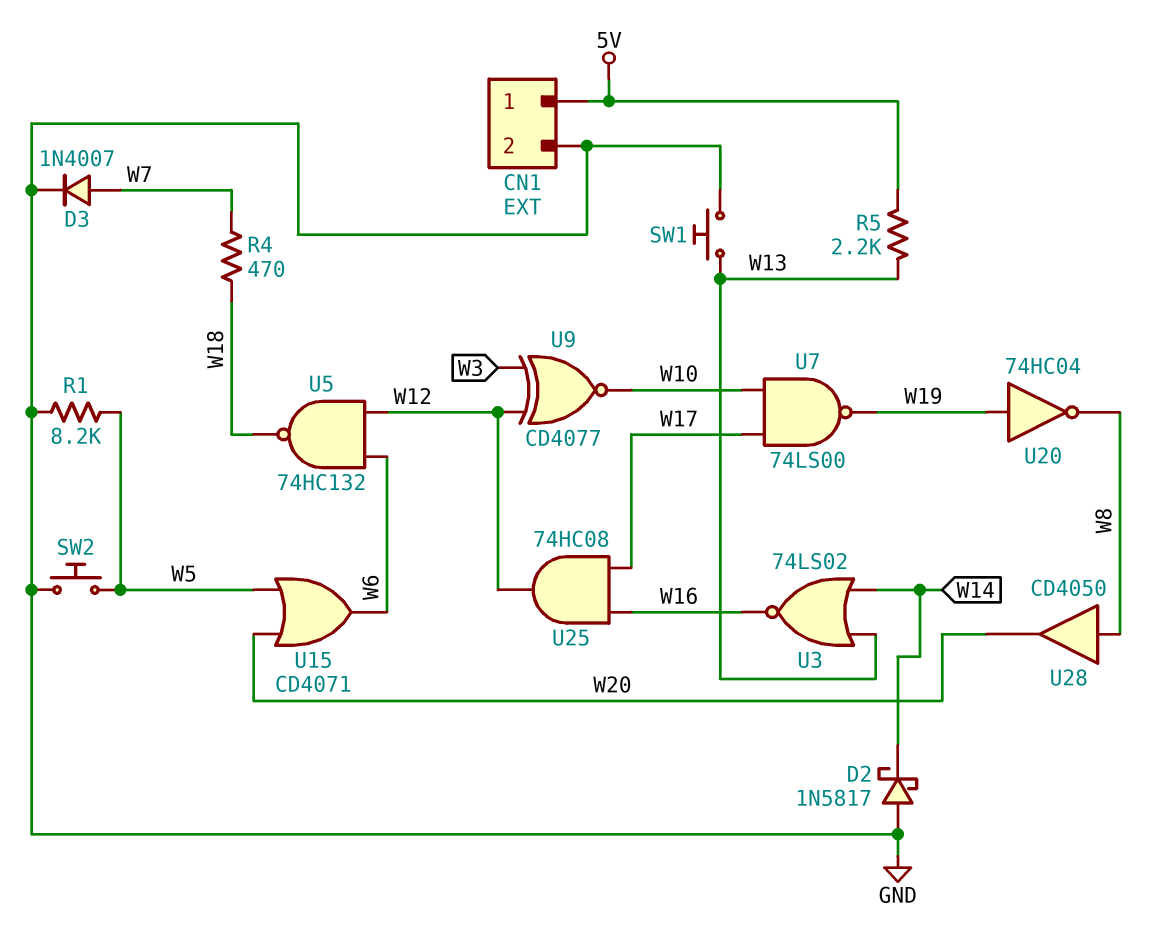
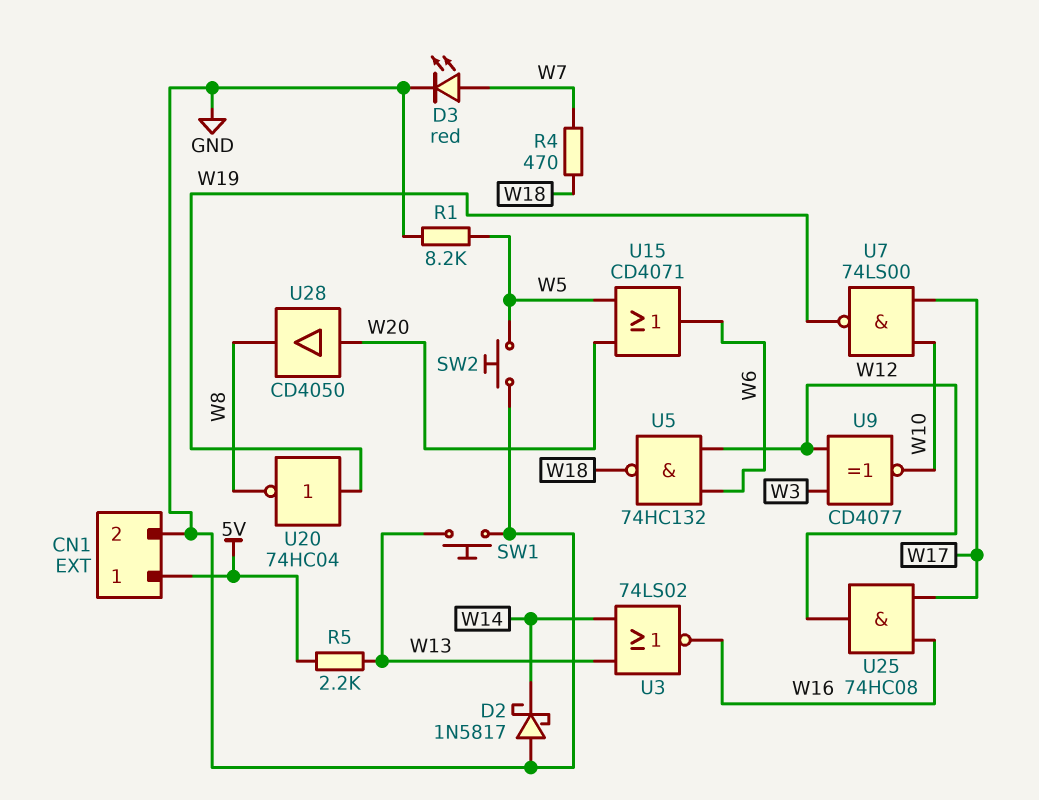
D3: diode 1N4007 (A W7, K GND) -> LED red (A W7, K GND)
U28: buffer CD4050 (in W8, out W20) -> buffer CD4050 (in W20, out W8)

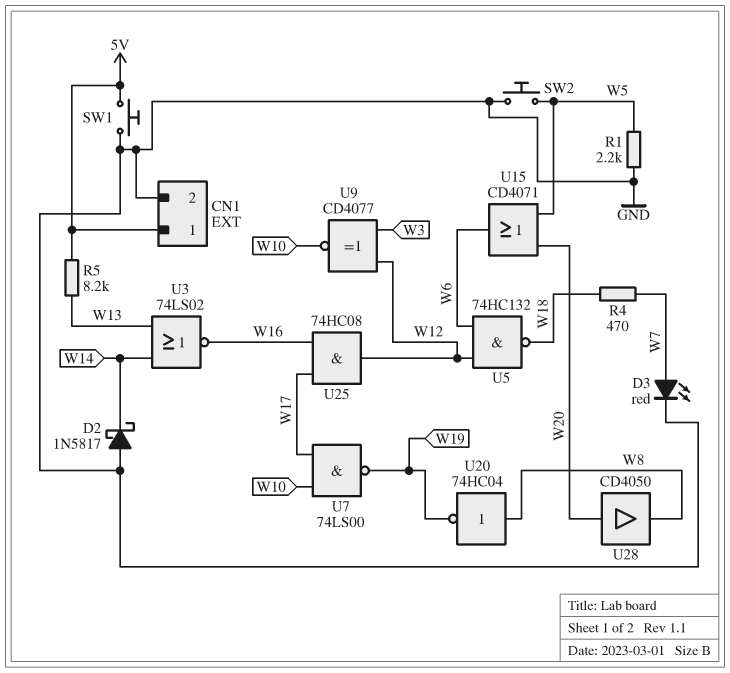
R1: 8.2k (GND, W5) -> 2.2k (GND, W5)
R5: 2.2k (5V, W13) -> 8.2k (5V, W13)
SW1: button (GND, W13) -> button (5V, GND)
U20: NOT 74HC04 (in W19, out W8) -> NOT 74HC04 (in W8, out W19)

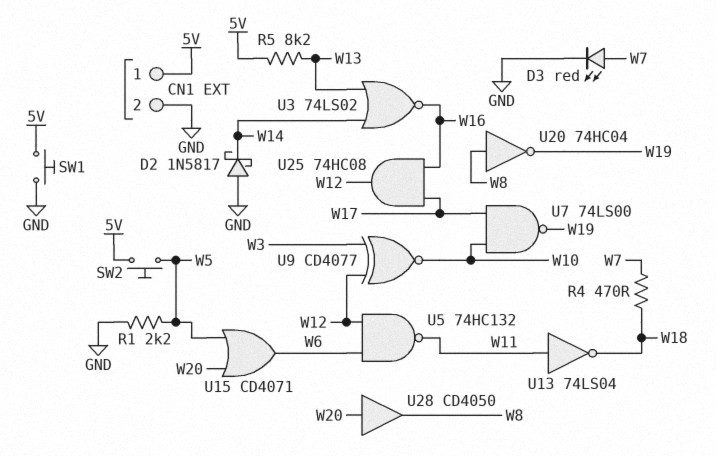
SW2: button (GND, W5) -> button (5V, W5)
U5: NAND 74HC132 (in W6, in W12, out W18) -> NAND 74HC132 (in W6, in W12, out W11)
U13: none -> NOT 74LS04 (in W11, out W18)

